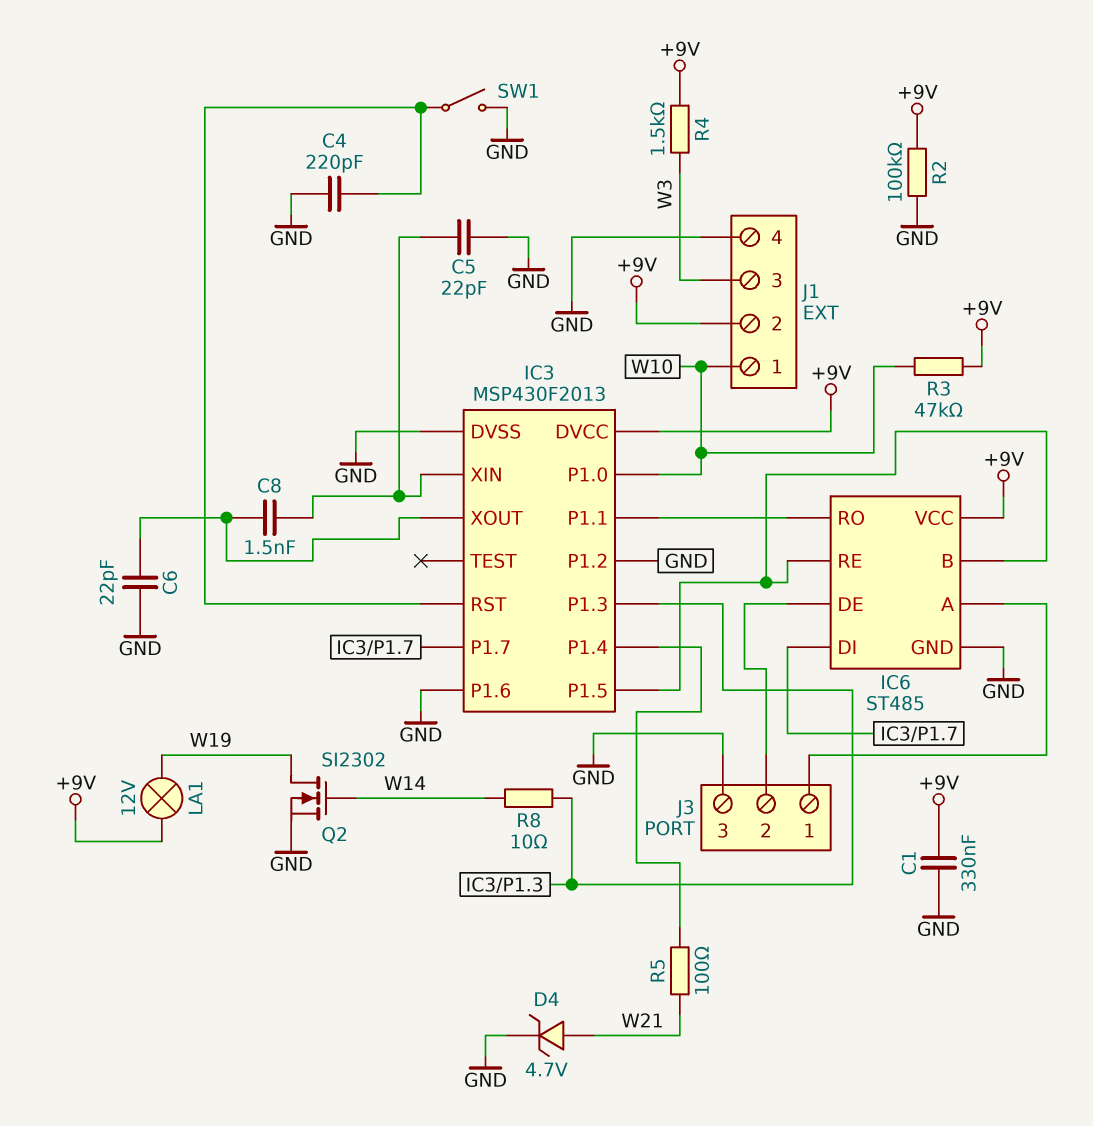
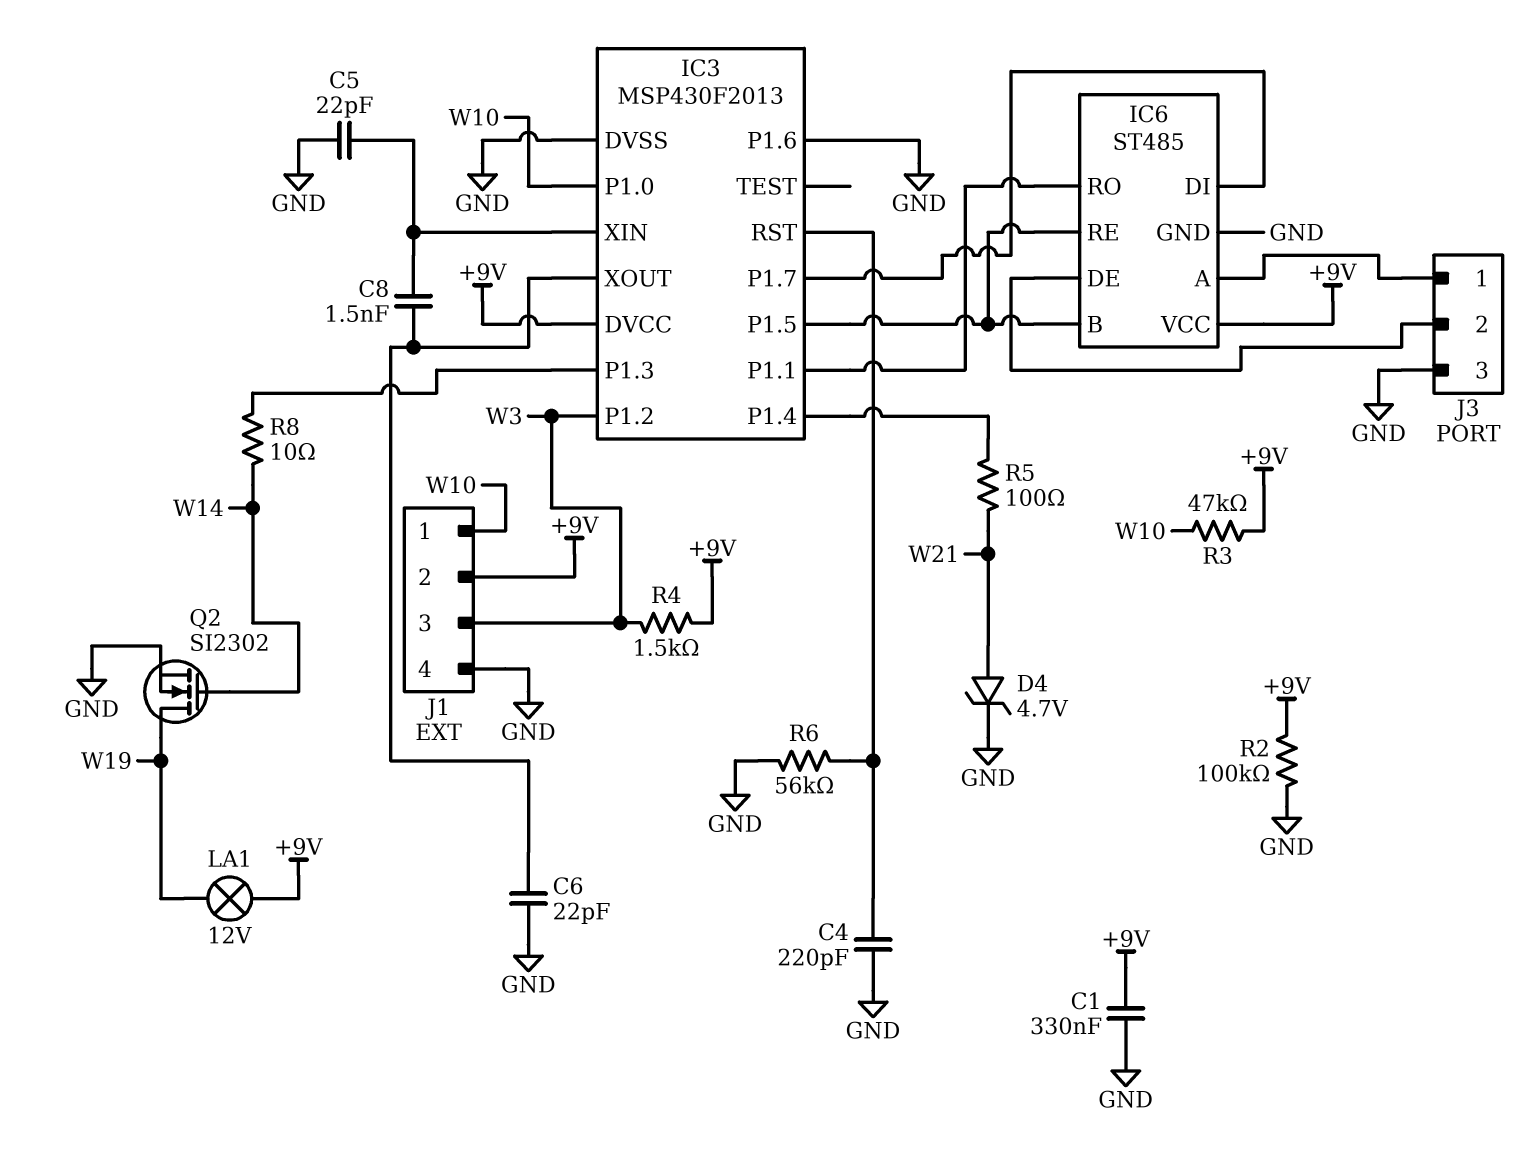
IC3 pin P1.2: GND -> W3
R6: none -> 56k (GND, IC3/RST)
SW1: switch (GND, IC3/RST) -> none

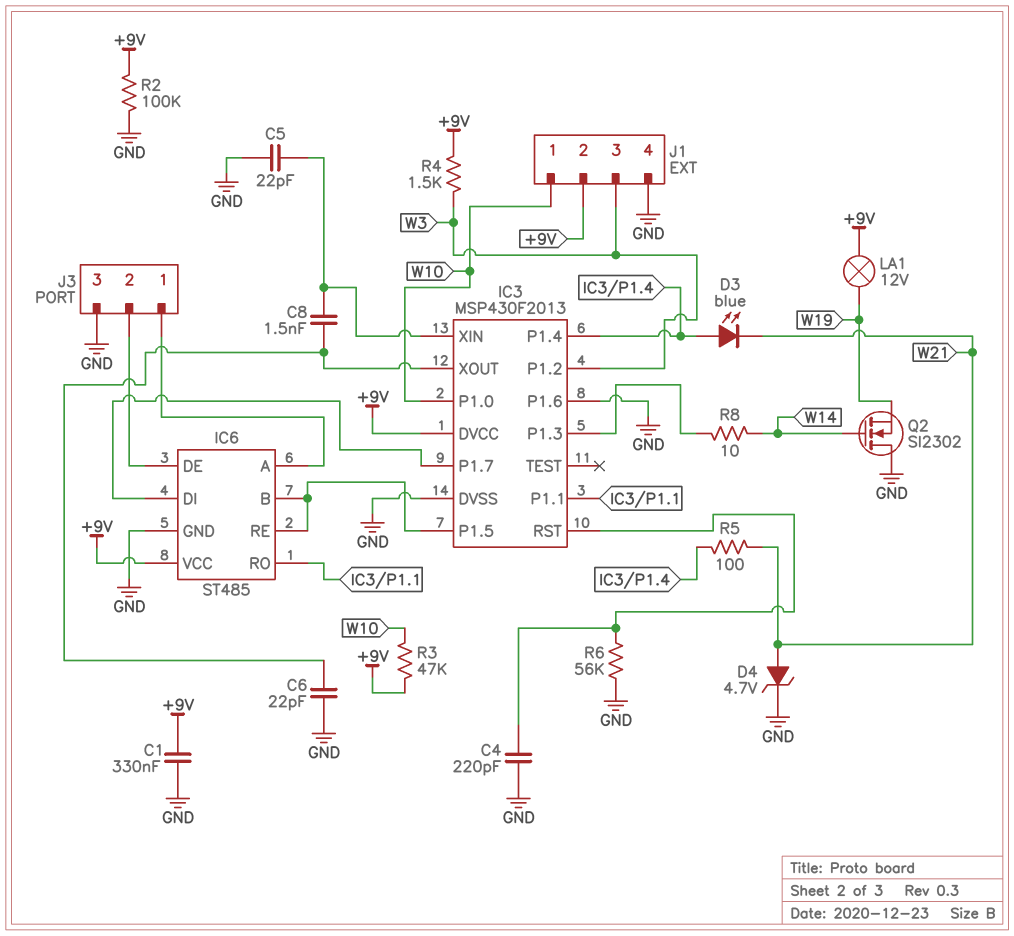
D3: none -> LED blue (A IC3/P1.4, K W21)
Q2: NMOS SI2302 (G W14, D W19, S GND) -> NMOS SI2302 (G W14, D GND, S W19)

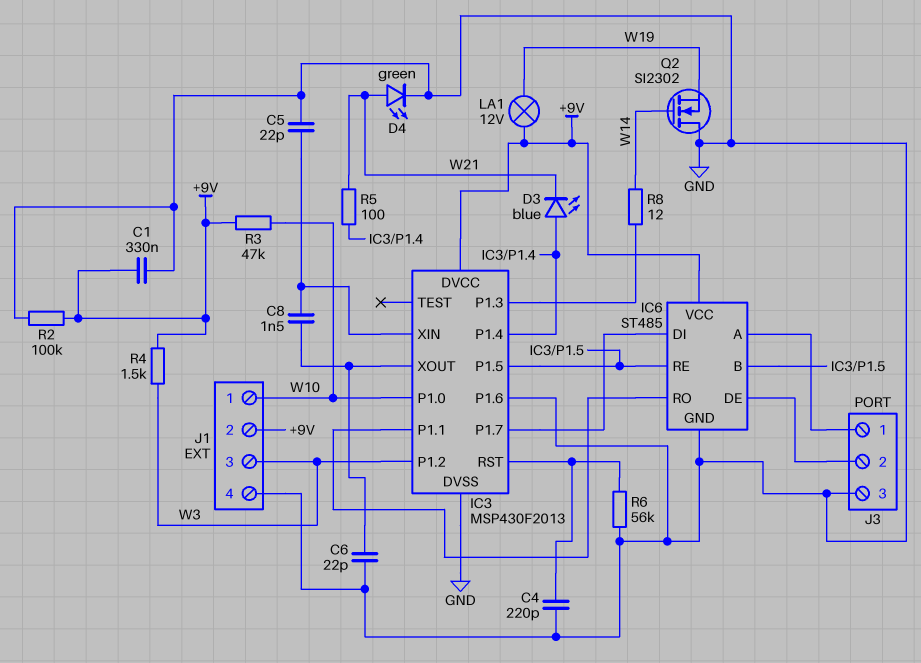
D4: zener 4.7V (A W21, K GND) -> LED green (A W21, K GND)
R8: 10 (IC3/P1.3, W14) -> 12 (IC3/P1.3, W14)

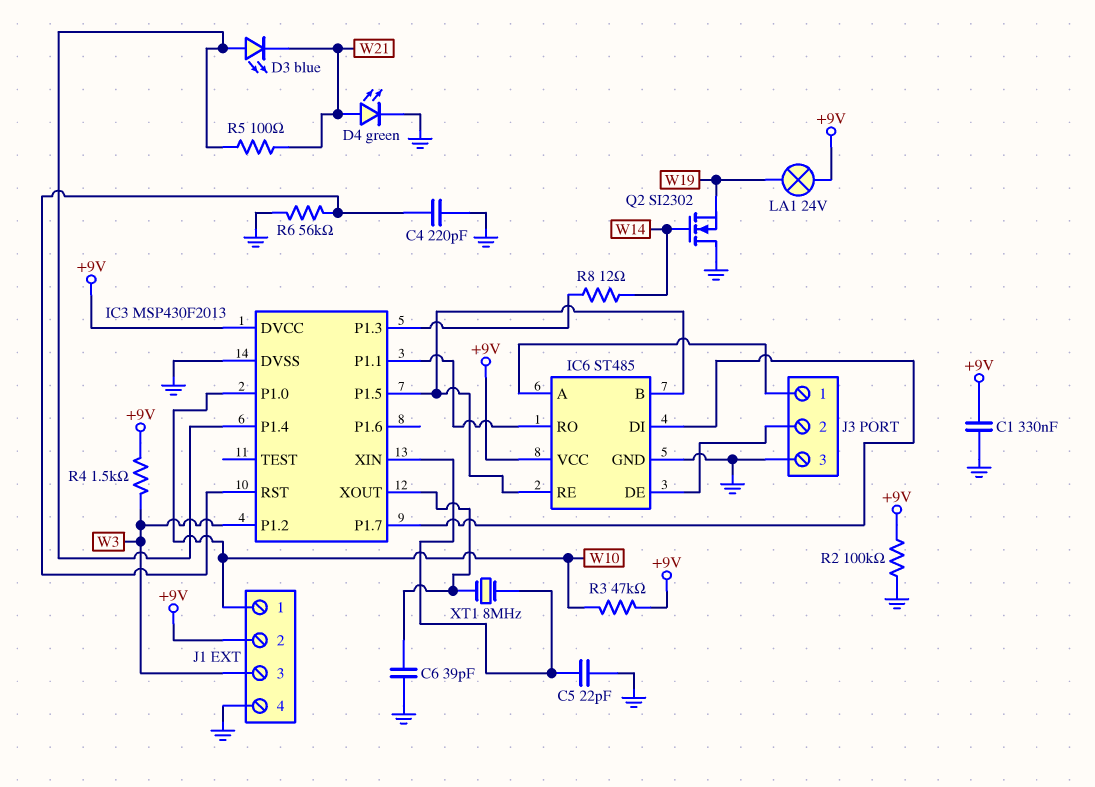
C6: 22pF (GND, IC3/XOUT) -> 39pF (GND, IC3/XOUT)
C8: 1.5nF (IC3/XIN, IC3/XOUT) -> none
IC3 pin P1.6: GND -> none
LA1: lamp 12V (+9V, W19) -> lamp 24V (+9V, W19)
XT1: none -> 8MHz (IC3/XIN, IC3/XOUT)

